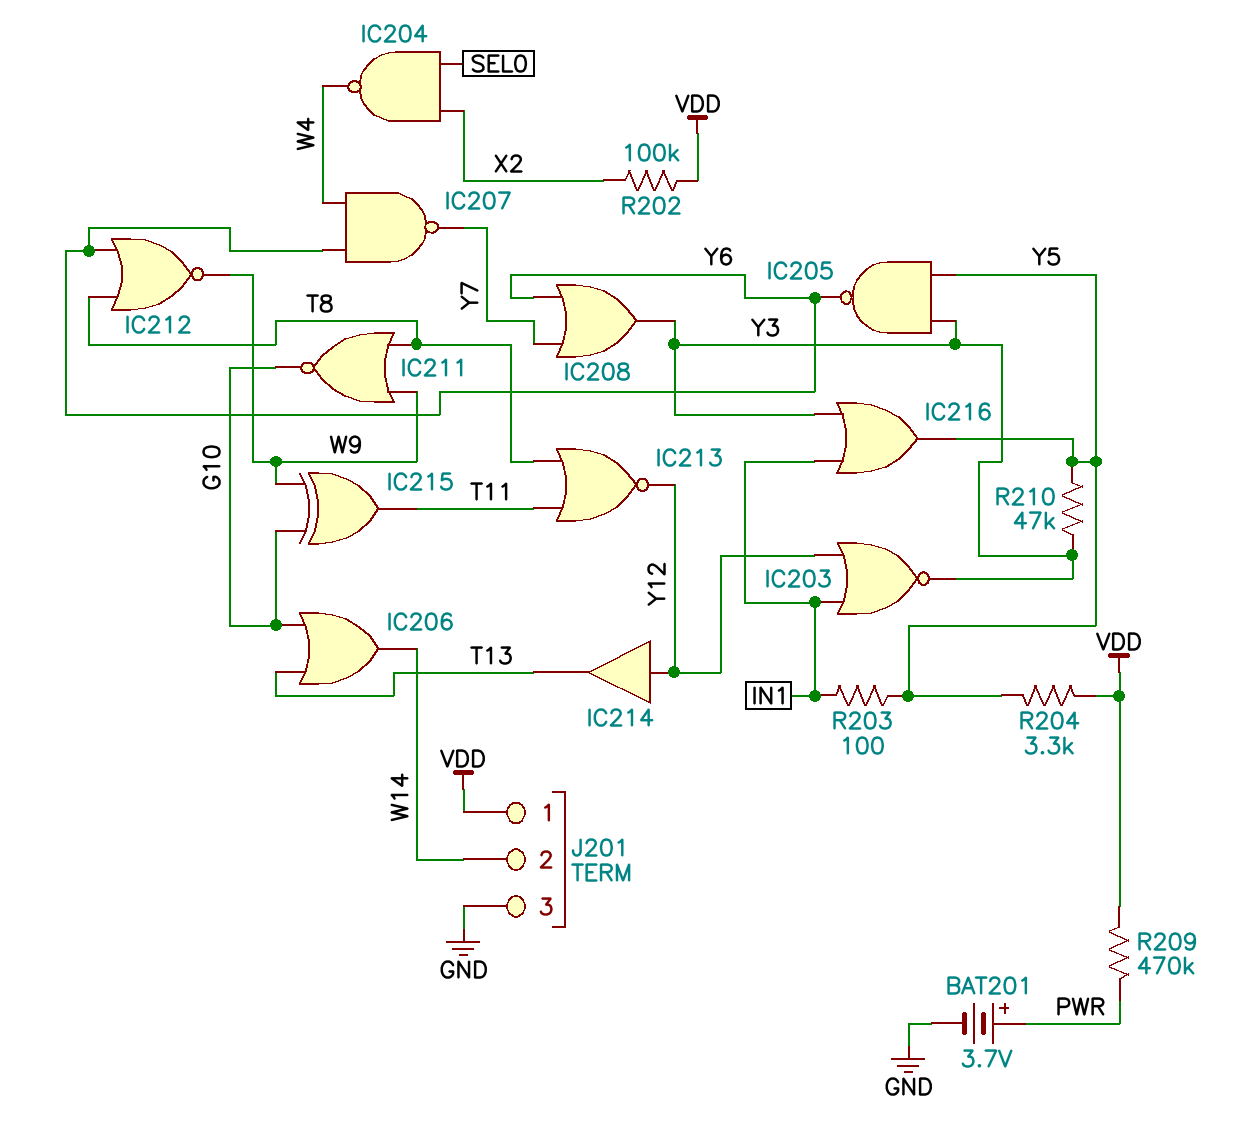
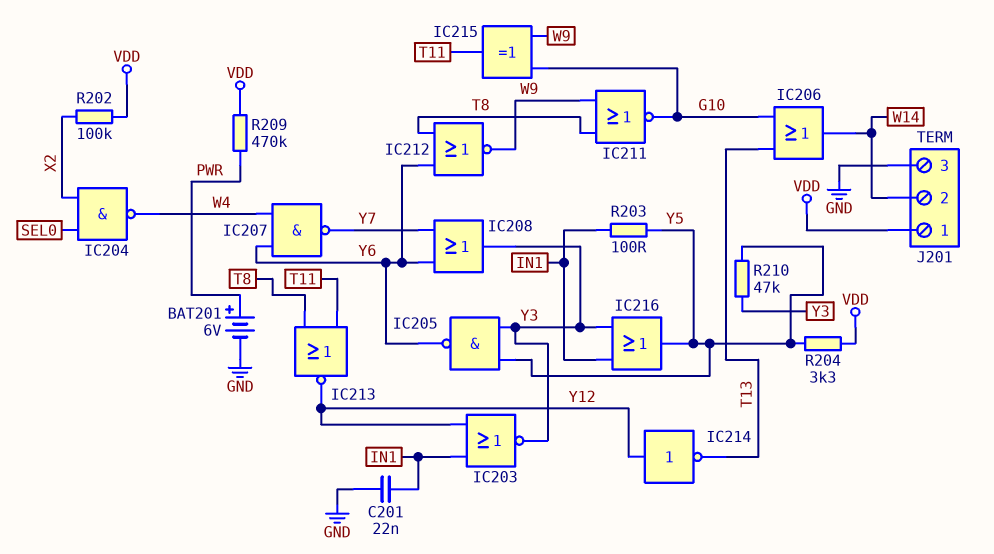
BAT201: 3.7V (plus PWR, minus GND) -> 6V (plus PWR, minus GND)
C201: none -> 22nF (GND, IN1)
IC214: buffer (in Y12, out T13) -> NOT (in Y12, out T13)

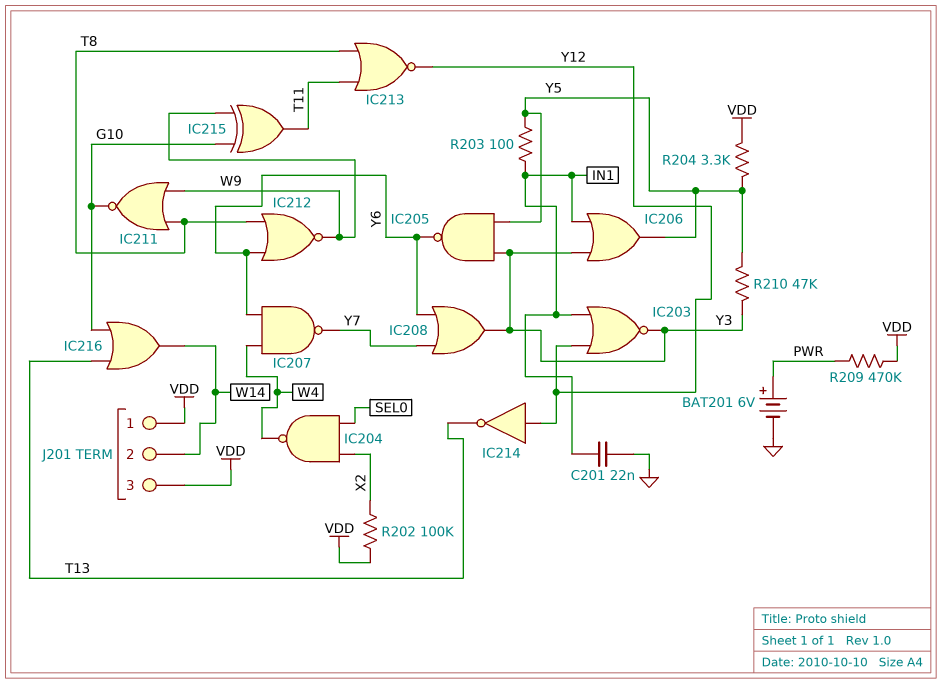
IC206: OR (in G10, in T13, out W14) -> OR (in IN1, in Y3, out Y5)
IC216: OR (in IN1, in Y3, out Y5) -> OR (in G10, in T13, out W14)
J201 pin 3: GND -> VDD

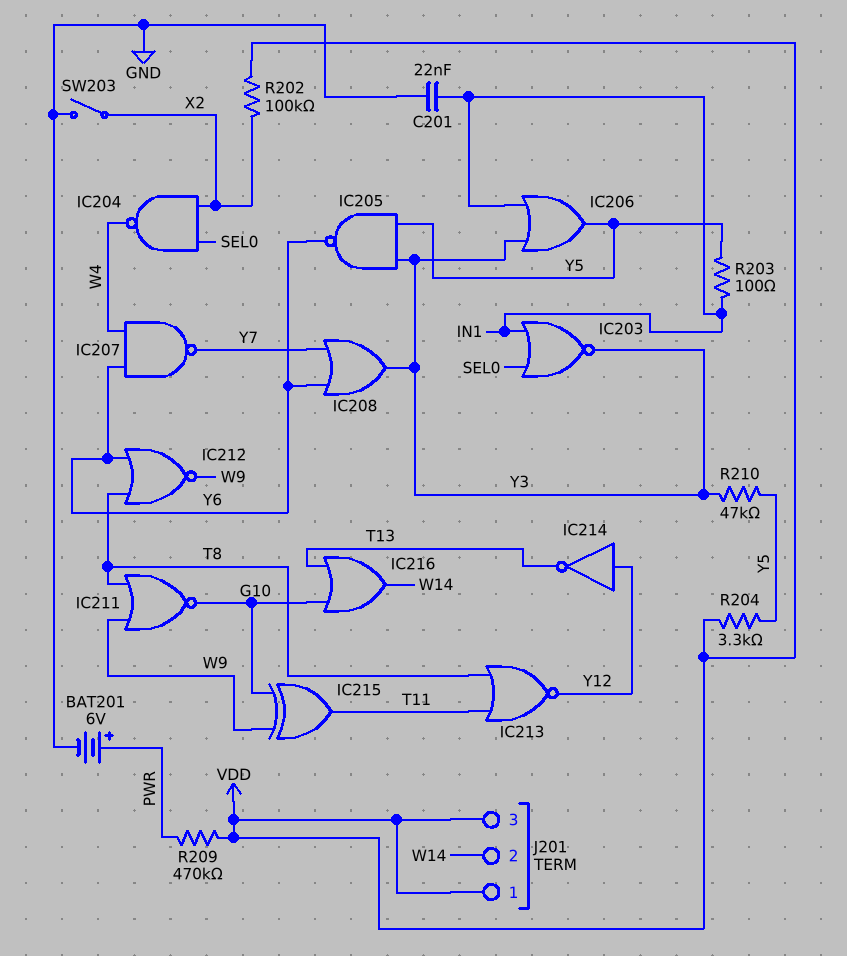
IC203: NOR (in IN1, in Y12, out Y3) -> NOR (in IN1, in SEL0, out Y3)
SW203: none -> switch (GND, X2)

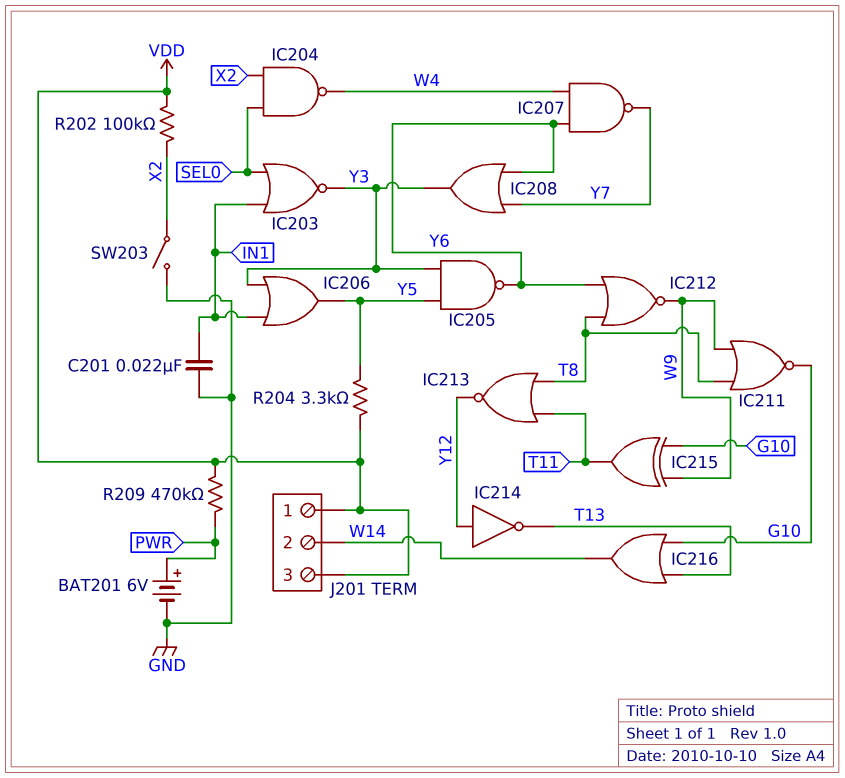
R203: 100 (IN1, Y5) -> none
R210: 47k (Y3, Y5) -> none

